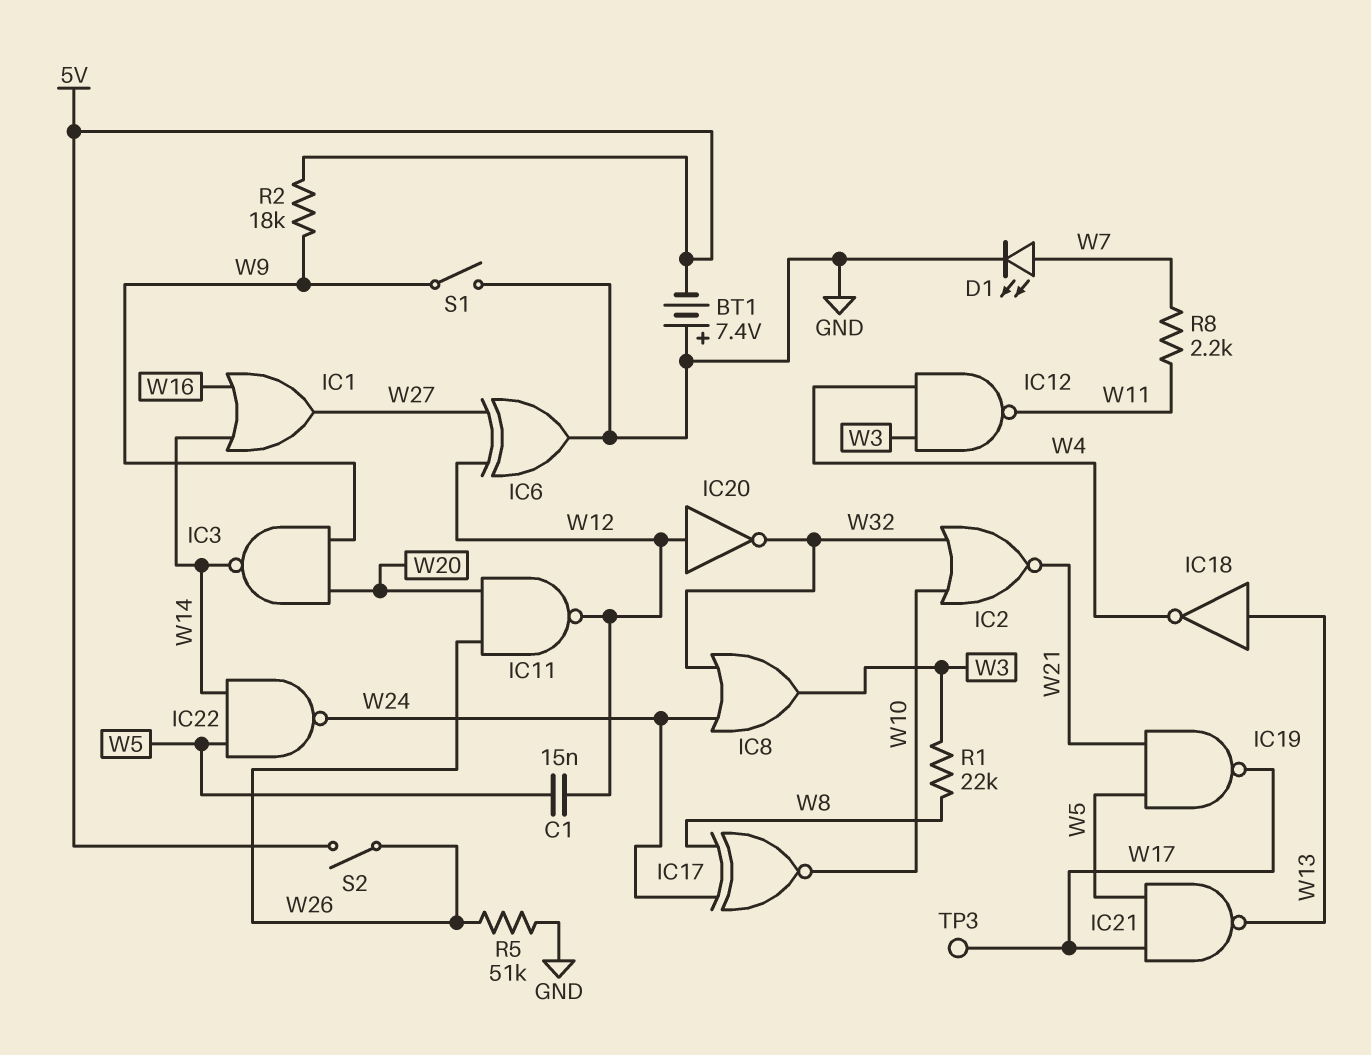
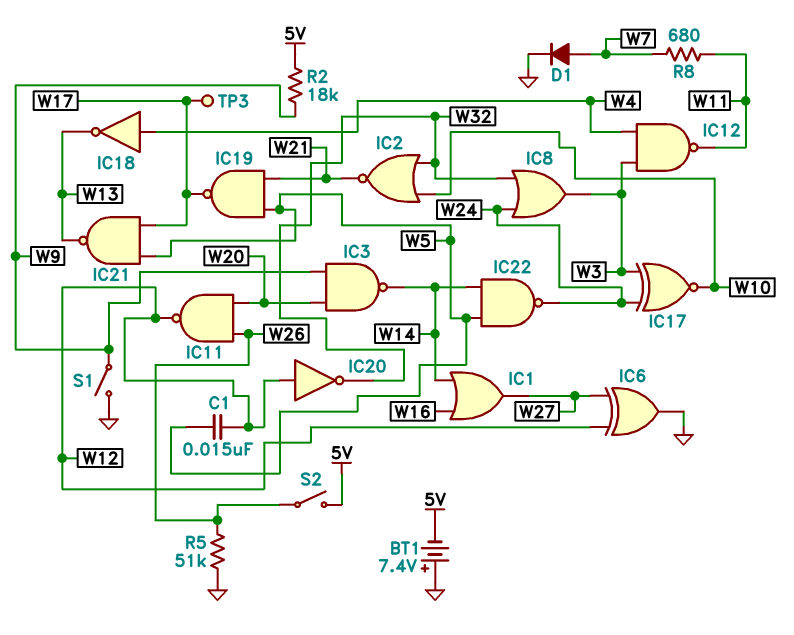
D1: LED (A W7, K GND) -> diode (A W7, K GND)
IC17: XNOR (in W8, in W24, out W10) -> XNOR (in W3, in W24, out W10)
IC18: NOT (in W13, out W4) -> NOT (in W4, out W13)
R1: 22k (W3, W8) -> none
R8: 2.2k (W7, W11) -> 680 (W7, W11)

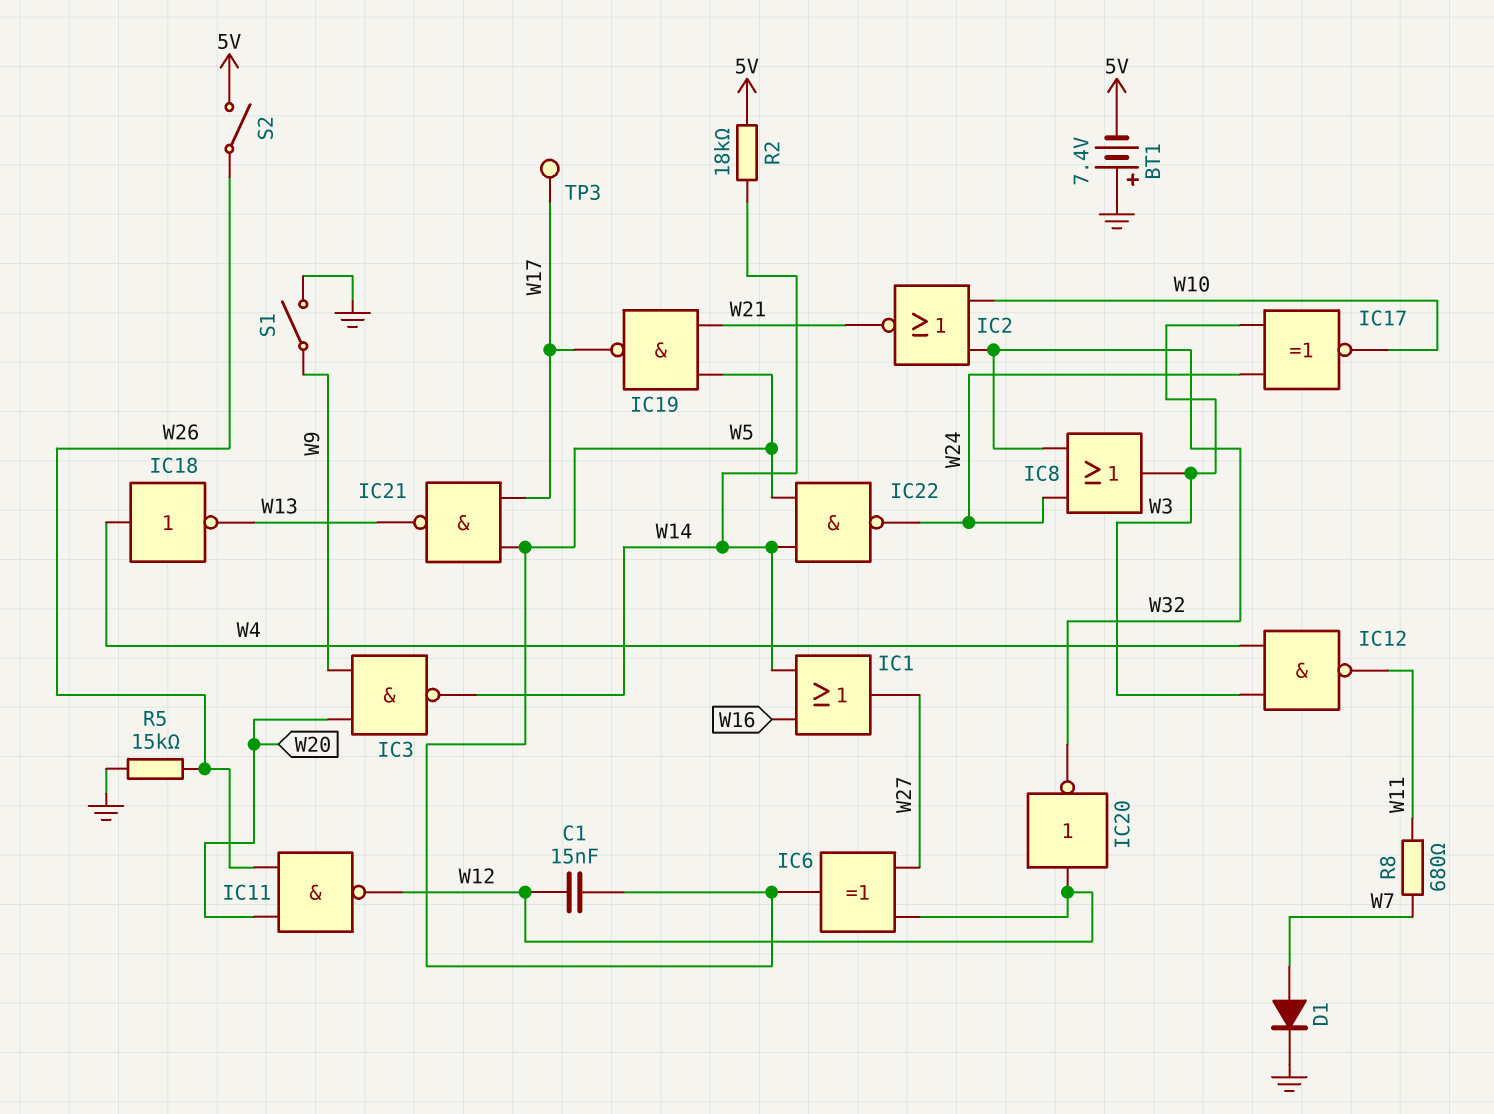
IC6: XOR (in W12, in W27, out GND) -> XOR (in W12, in W27, out W5)
R2: 18k (5V, W9) -> 18k (5V, W14)
R5: 51k (GND, W26) -> 15k (GND, W26)

